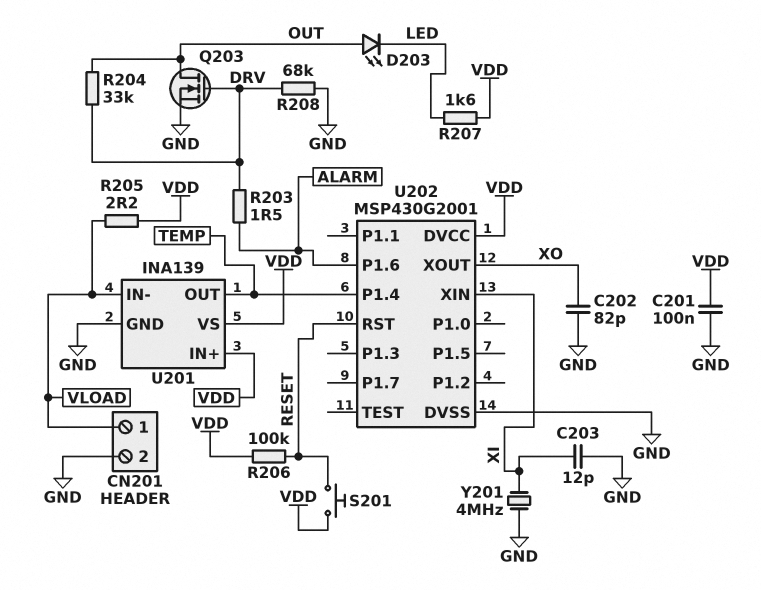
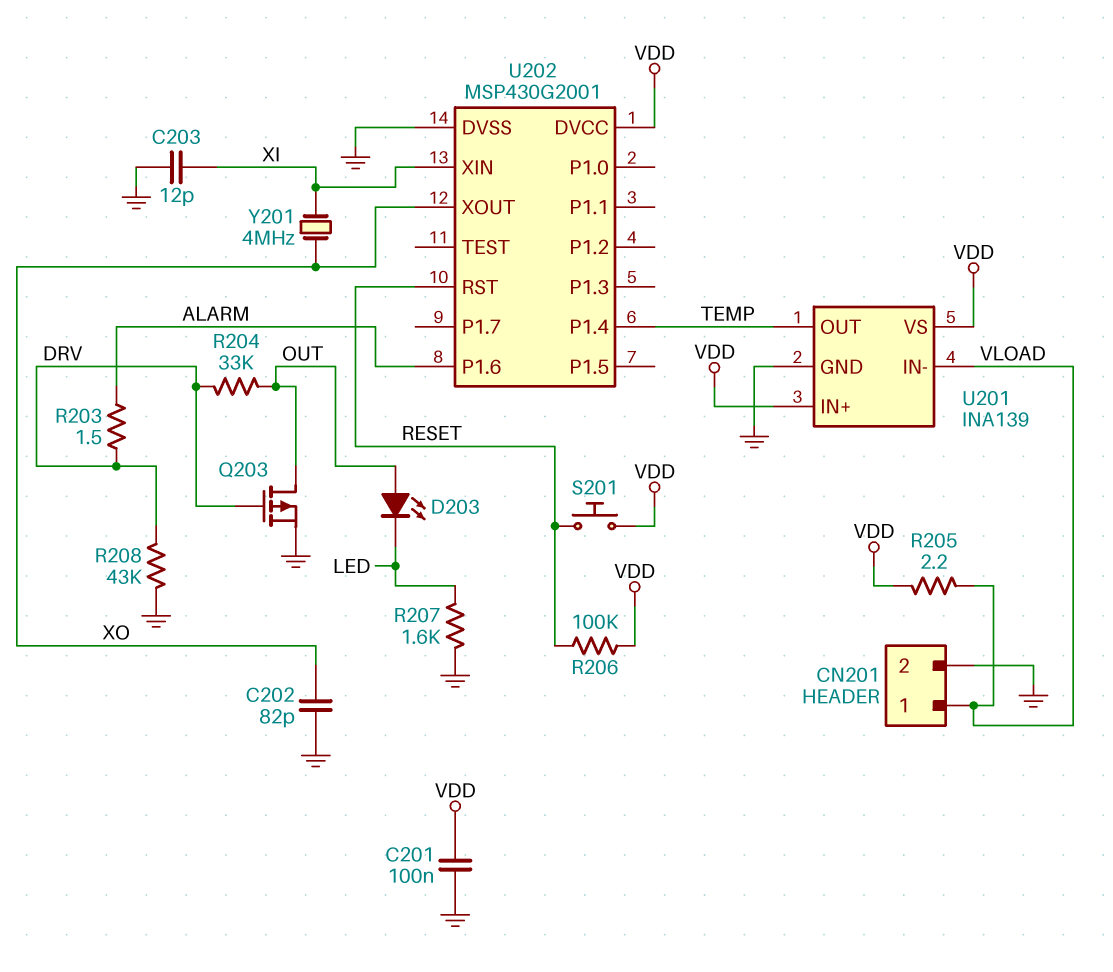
Q203: NMOS (G DRV, D OUT, S GND) -> PMOS (G DRV, D OUT, S GND)
R207: 1.6k (LED, VDD) -> 1.6k (GND, LED)
R208: 68k (DRV, GND) -> 43k (DRV, GND)
Y201: 4MHz (GND, XI) -> 4MHz (XI, XO)

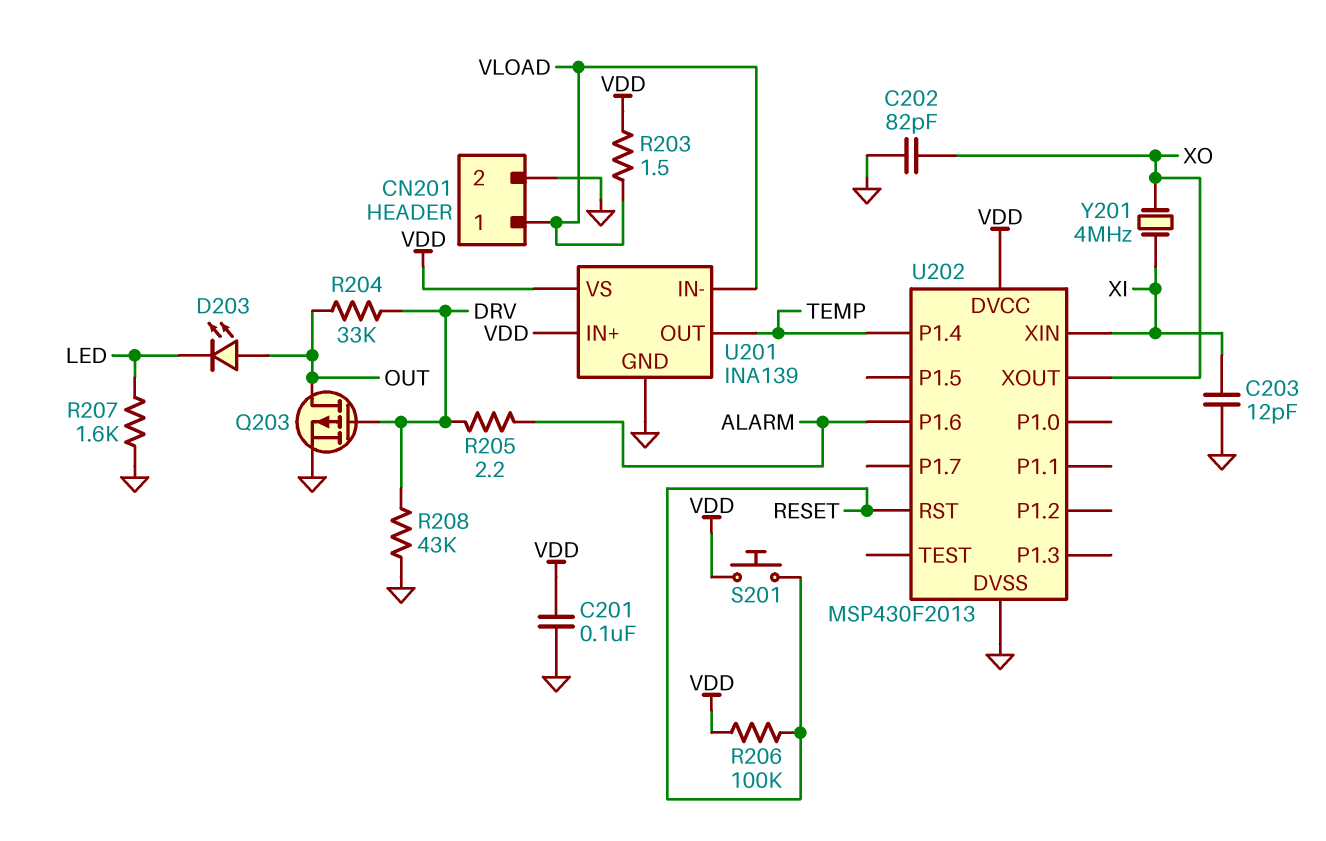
R203: 1.5 (ALARM, DRV) -> 1.5 (VDD, VLOAD)
R205: 2.2 (VDD, VLOAD) -> 2.2 (ALARM, DRV)
U202: MSP430G2001 -> MSP430F2013

